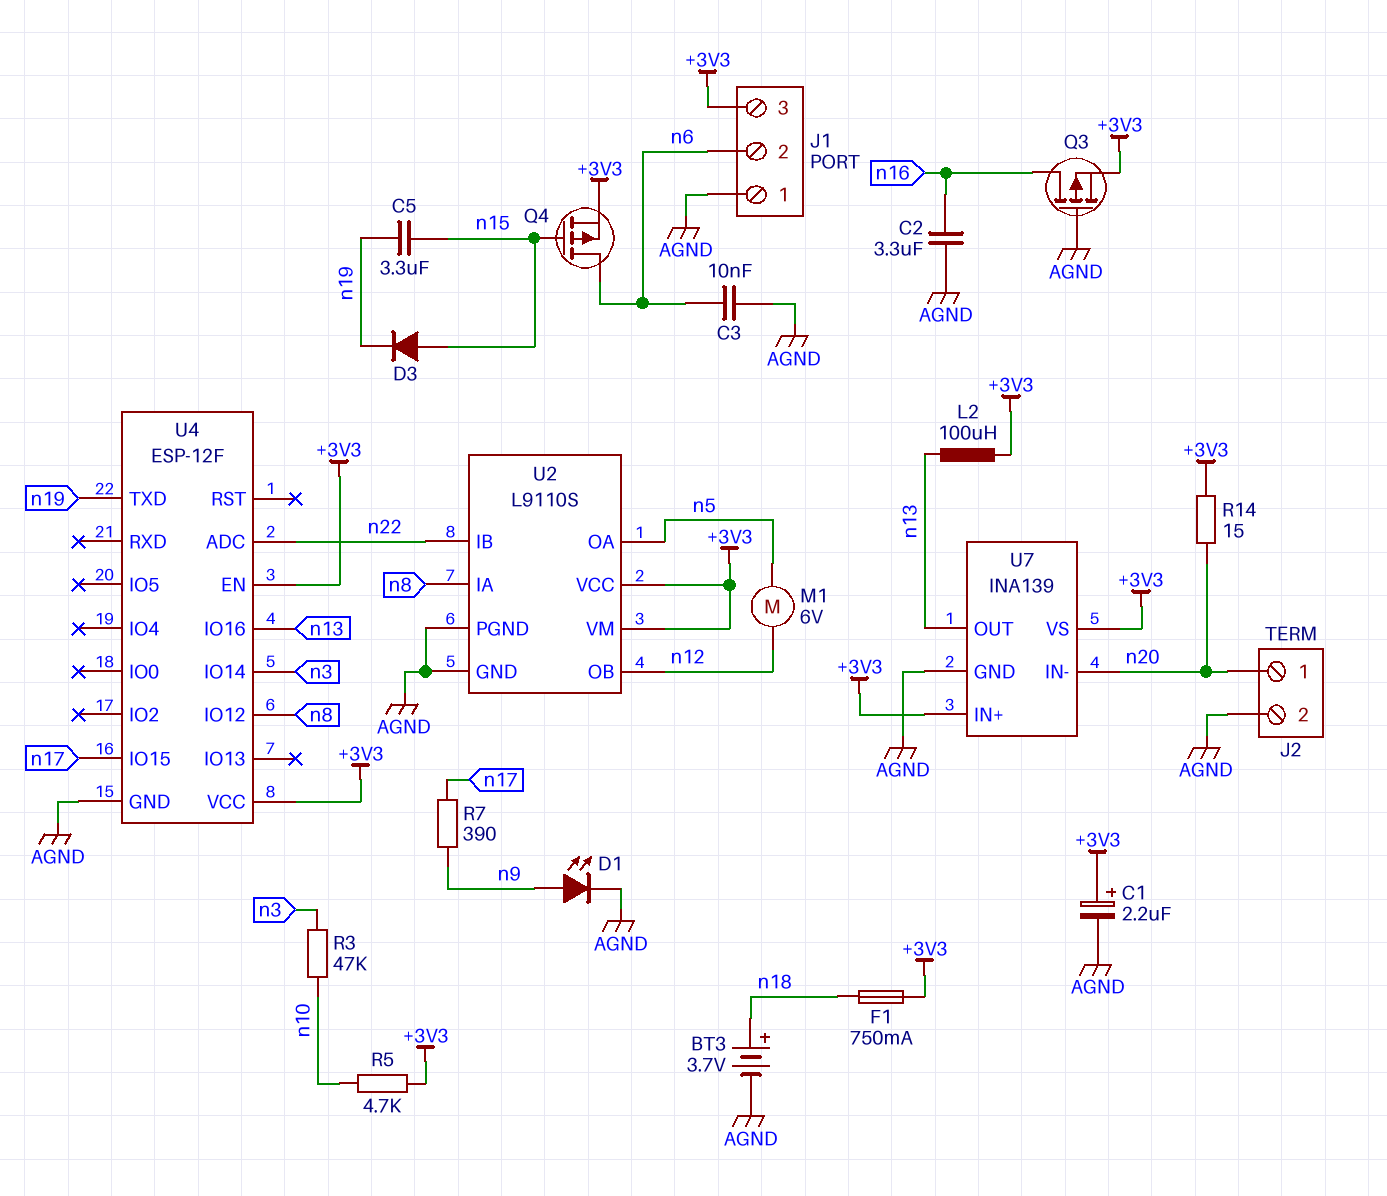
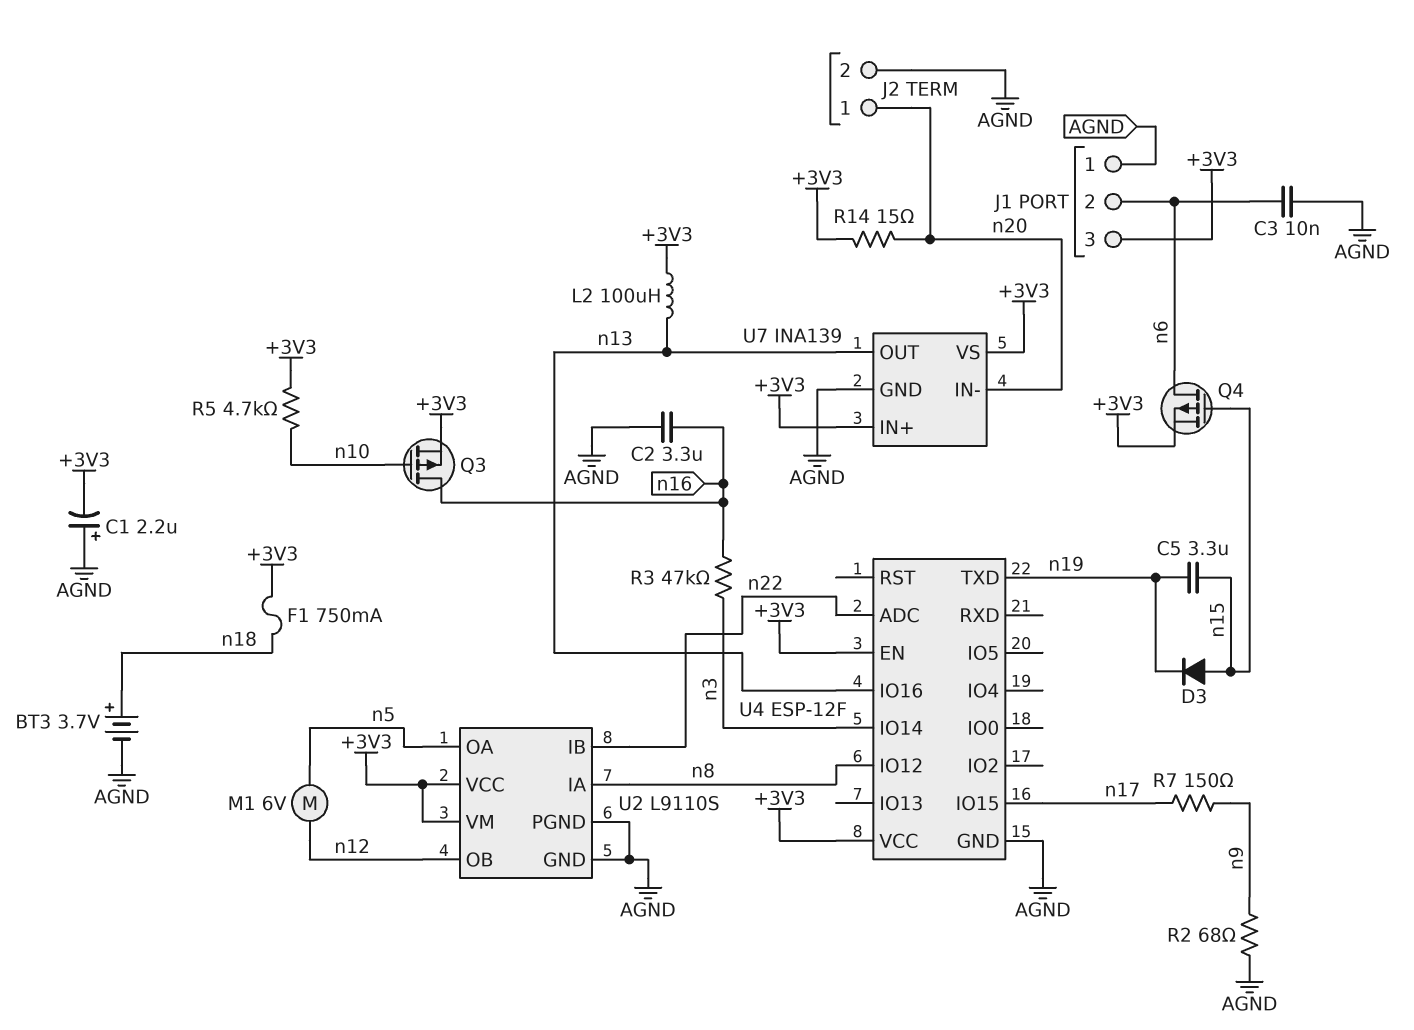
C1: 2.2uF (plus +3V3, minus AGND) -> 2.2uF (plus AGND, minus +3V3)
D1: LED (A n9, K AGND) -> none
Q3: PMOS (G AGND, D n16, S +3V3) -> PMOS (G n10, D n16, S +3V3)
R2: none -> 68 (AGND, n9)
R3: 47k (n3, n10) -> 47k (n3, n16)
R7: 390 (n9, n17) -> 150 (n9, n17)

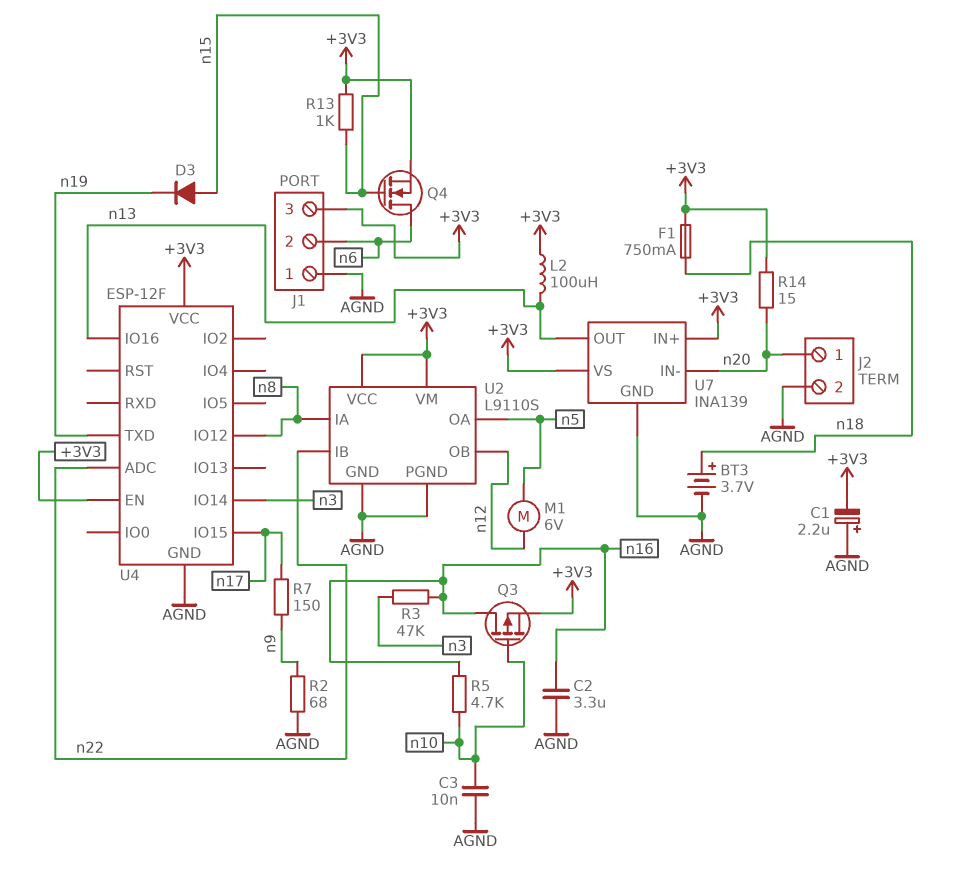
C3: 10nF (AGND, n6) -> 10nF (AGND, n10)
C5: 3.3uF (n15, n19) -> none
Q4: PMOS (G n15, D n6, S +3V3) -> NMOS (G n15, D n6, S +3V3)
R5: 4.7k (+3V3, n10) -> 4.7k (n10, n16)
R13: none -> 1k (+3V3, n15)

